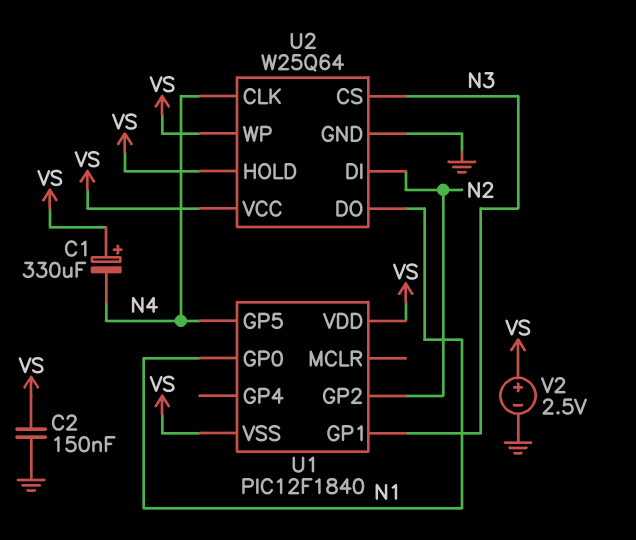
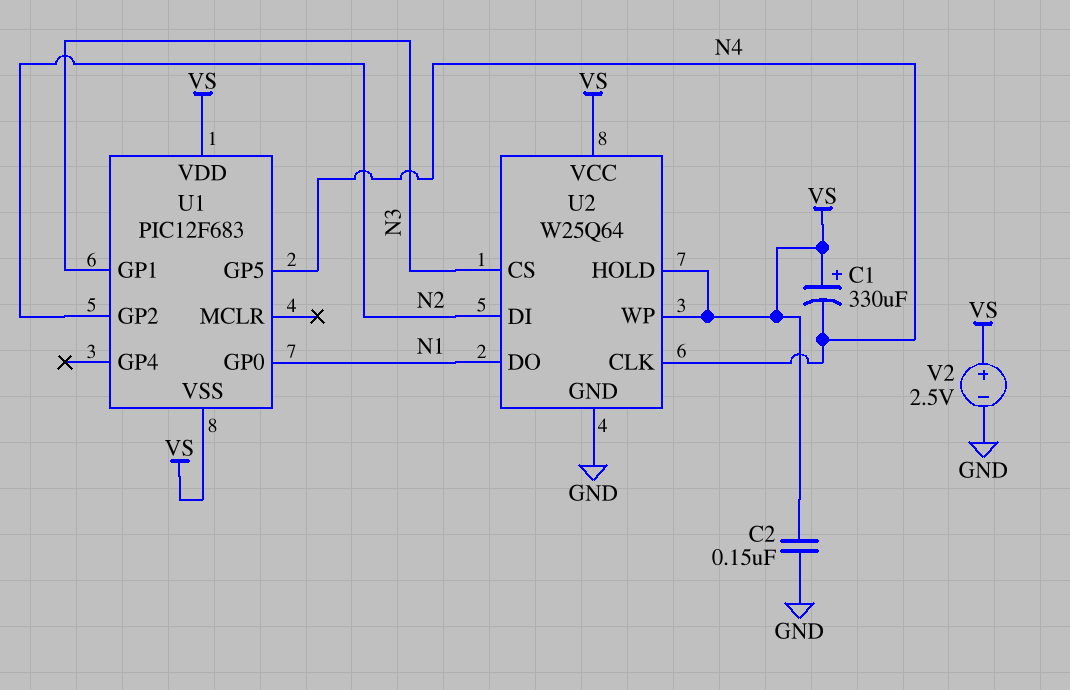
U1: PIC12F1840 -> PIC12F683

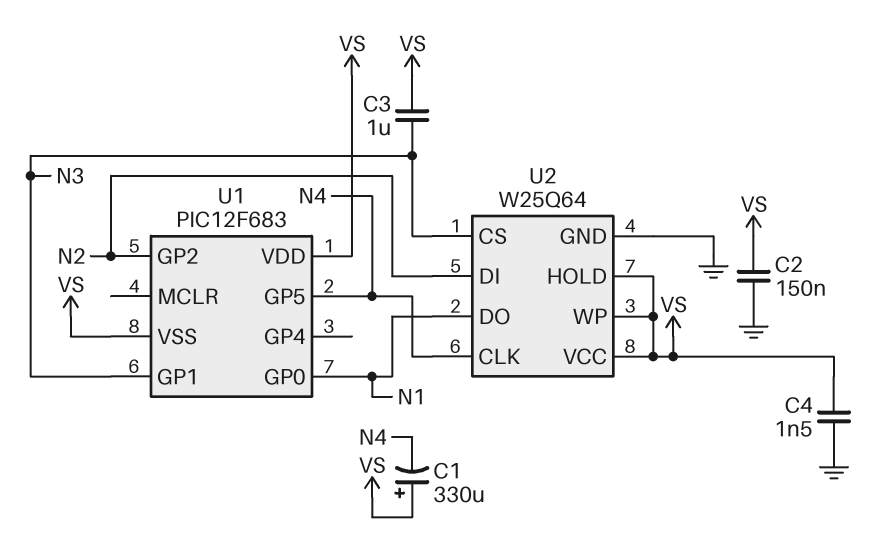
C3: none -> 1uF (N3, VS)
C4: none -> 1.5nF (GND, VS)
V2: 2.5V (plus VS, minus GND) -> none

